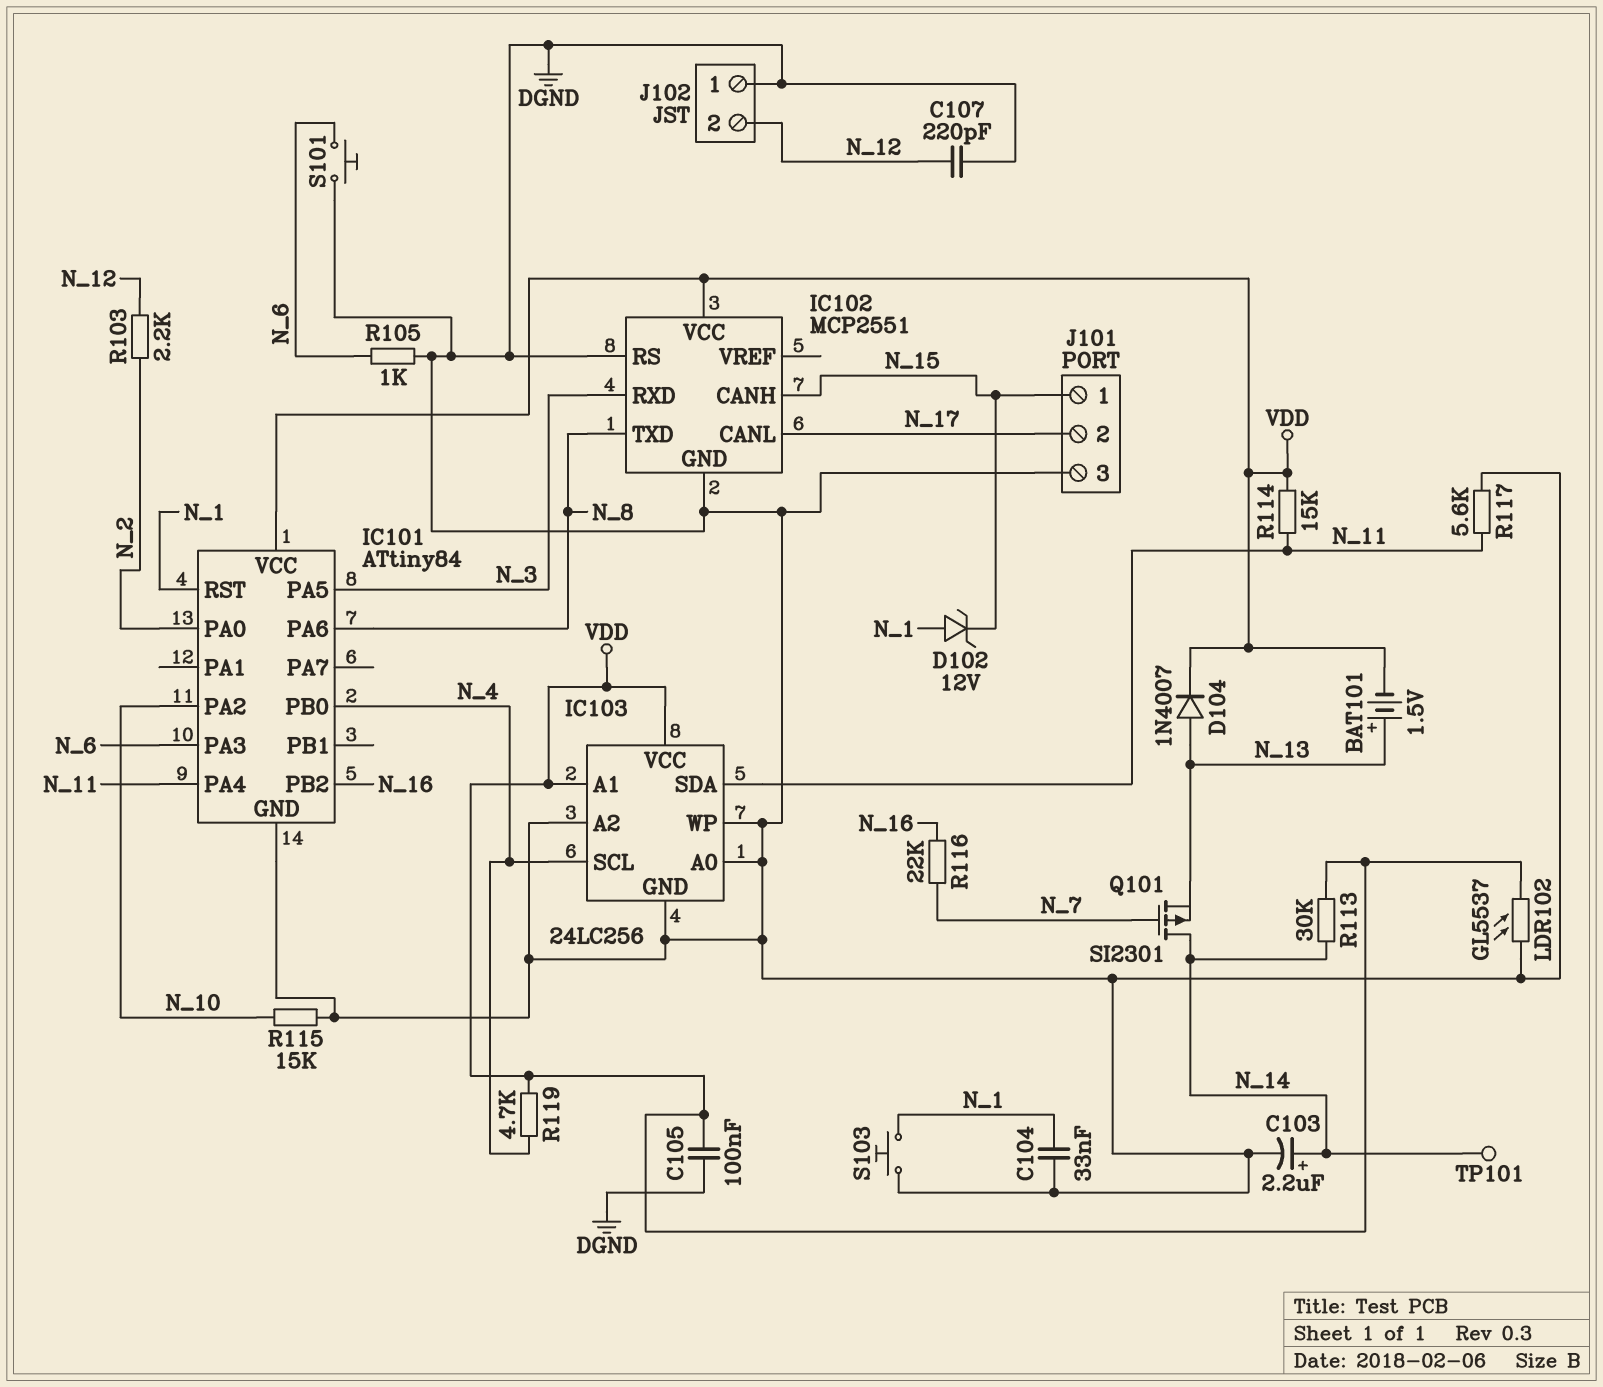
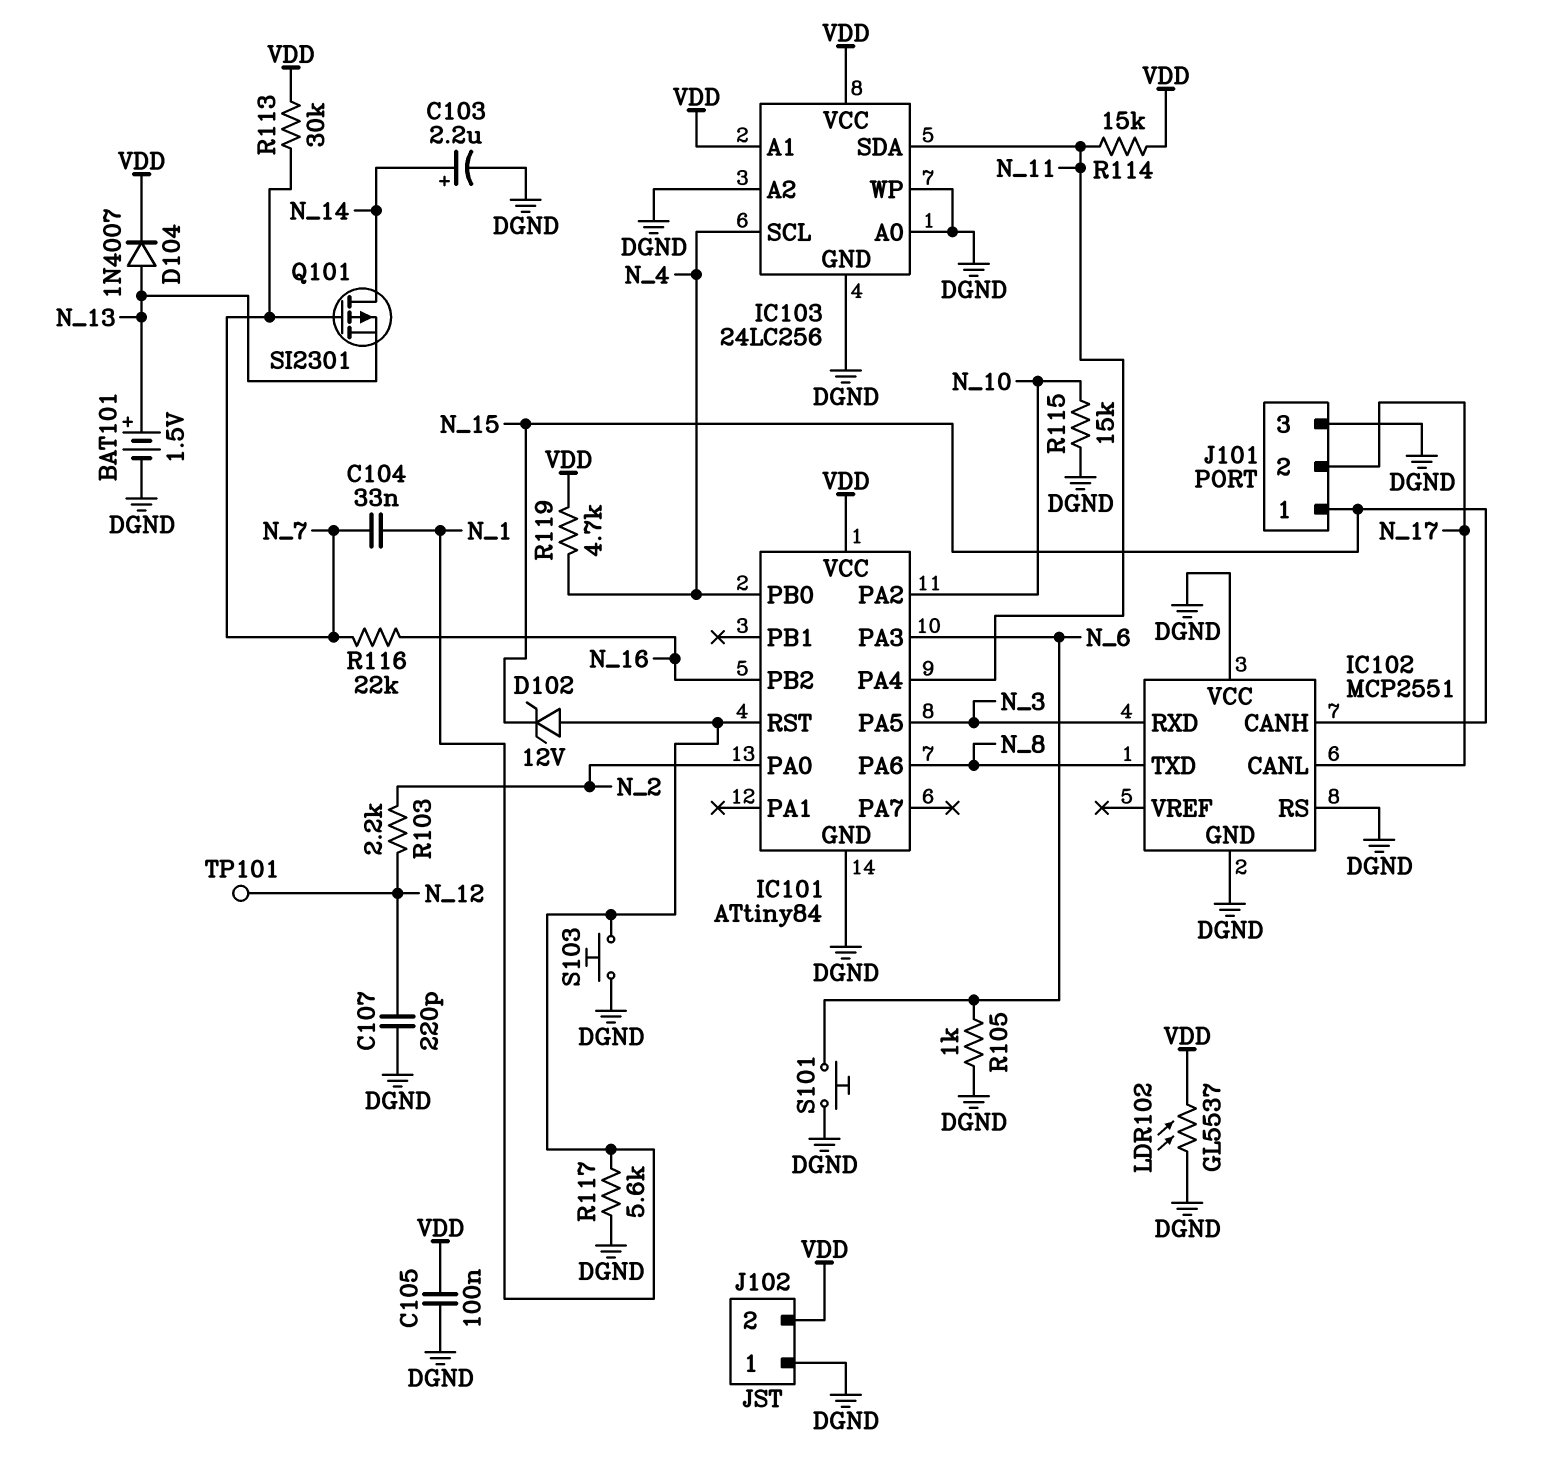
BAT101: 1.5V (plus N_13, minus VDD) -> 1.5V (plus N_13, minus DGND)
C104: 33nF (DGND, N_1) -> 33nF (N_1, N_7)
IC102 pin VCC: VDD -> DGND
J102 pin 2: N_12 -> VDD
R113: 30k (N_14, VDD) -> 30k (N_7, VDD)
R117: 5.6k (DGND, N_11) -> 5.6k (DGND, N_1)
TP101: test point (N_14) -> test point (N_12)

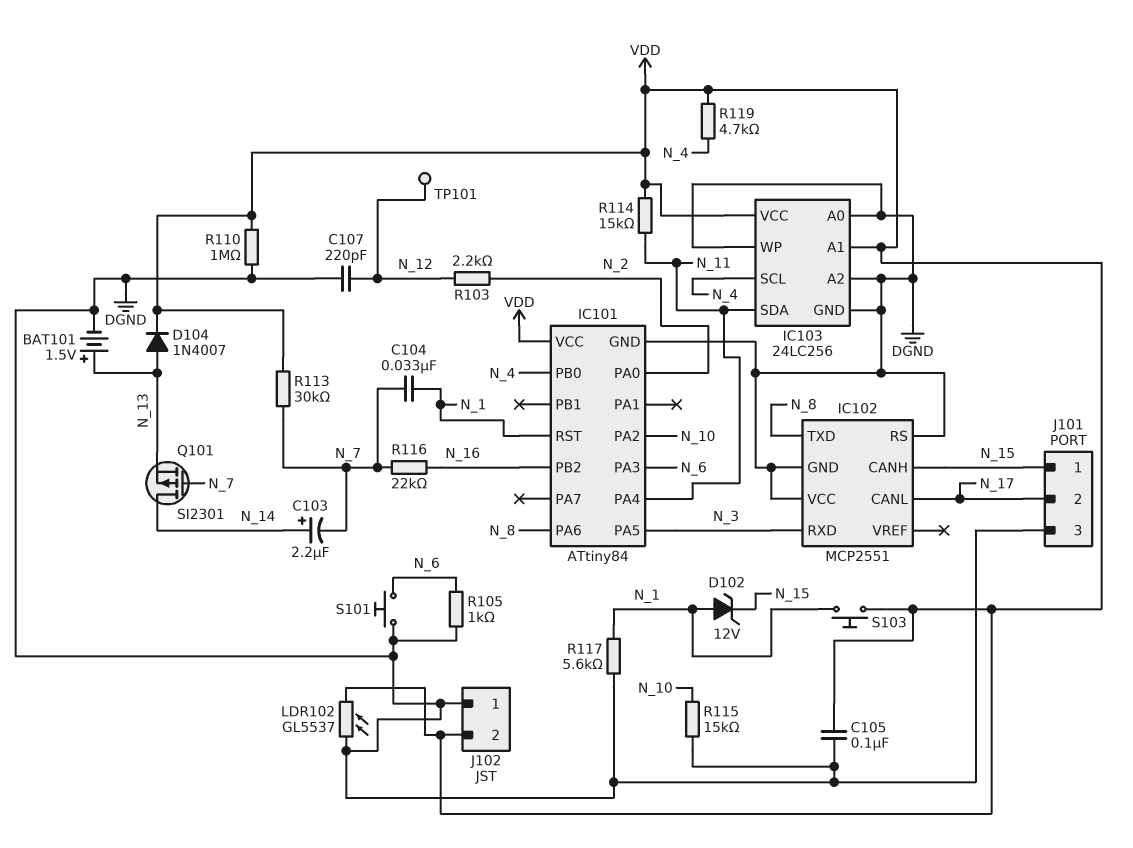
C103: 2.2uF (plus N_14, minus DGND) -> 2.2uF (plus N_14, minus N_7)
R110: none -> 1M (DGND, VDD)
S103: button (DGND, N_1) -> button (N_1, VDD)

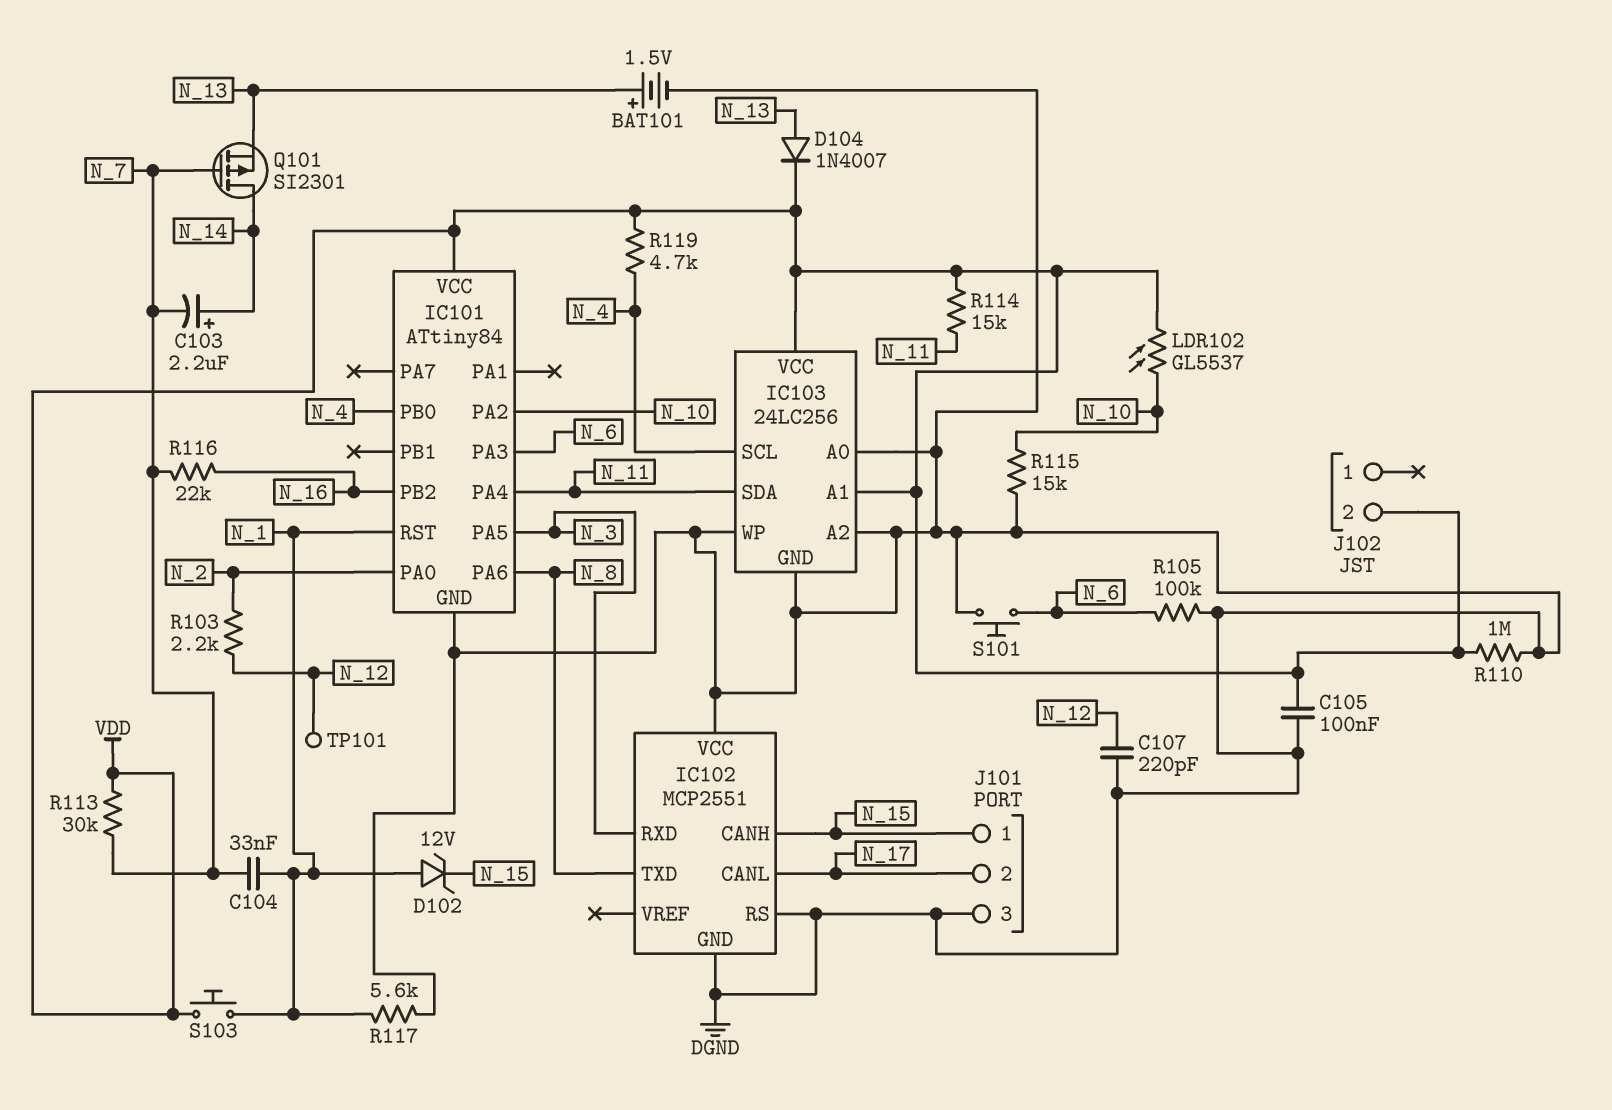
J102 pin 1: DGND -> none
LDR102: GL5537 (DGND, VDD) -> GL5537 (N_10, VDD)
R105: 1k (DGND, N_6) -> 100k (DGND, N_6)

